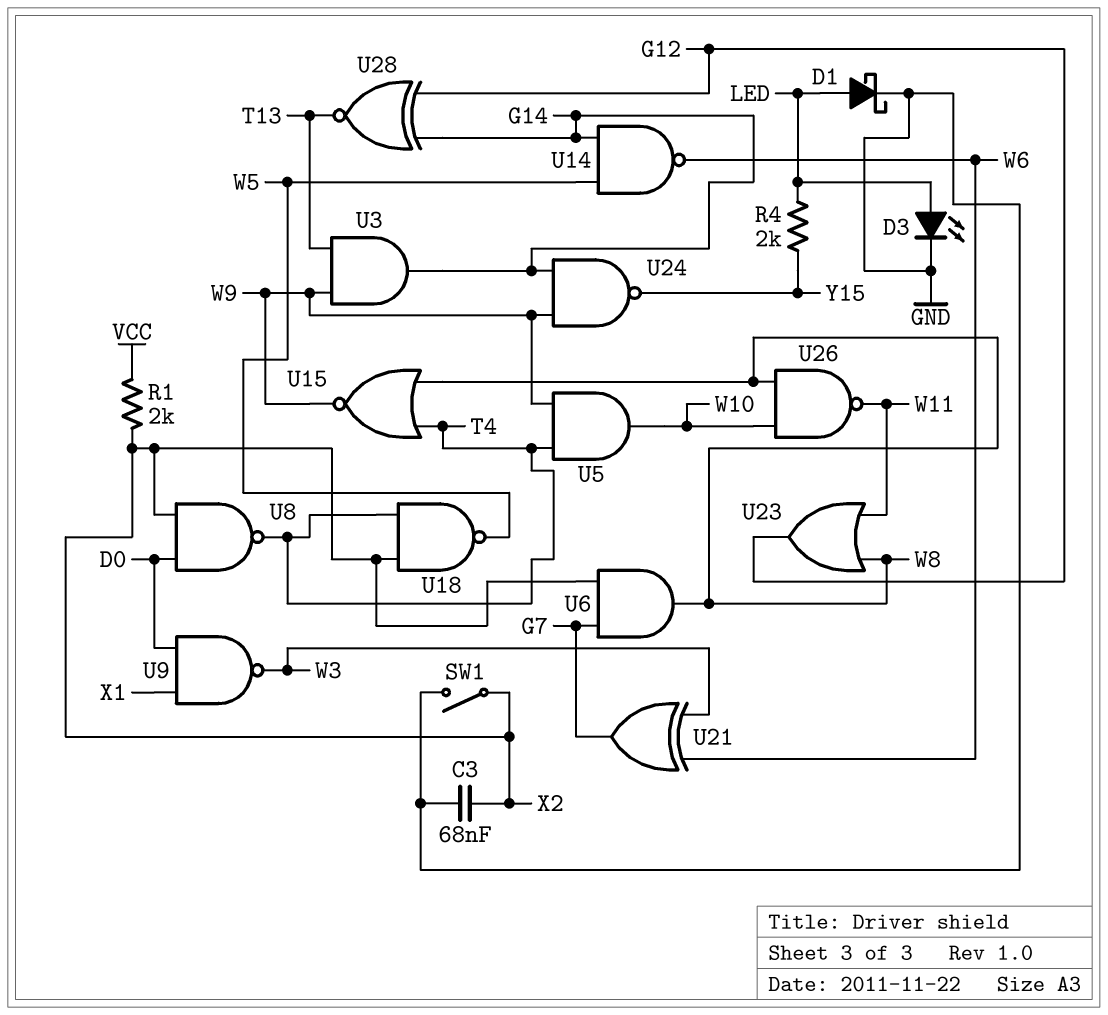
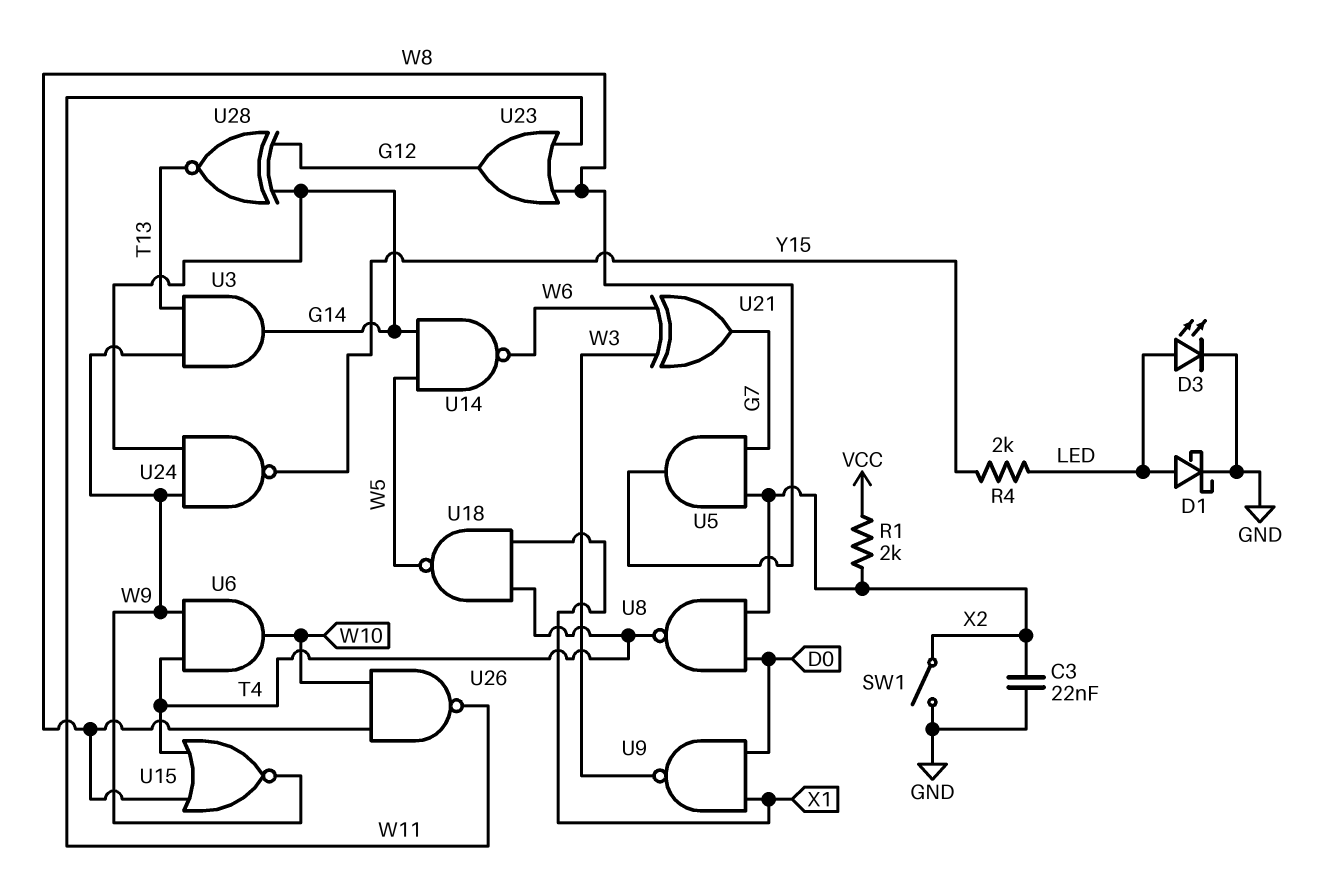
C3: 68nF (GND, X2) -> 22nF (GND, X2)
U5: AND (in T4, in W9, out W10) -> AND (in G7, in X2, out W8)
U6: AND (in G7, in X2, out W8) -> AND (in T4, in W9, out W10)
U18: NAND (in T4, in X2, out W5) -> NAND (in T4, in X1, out W5)

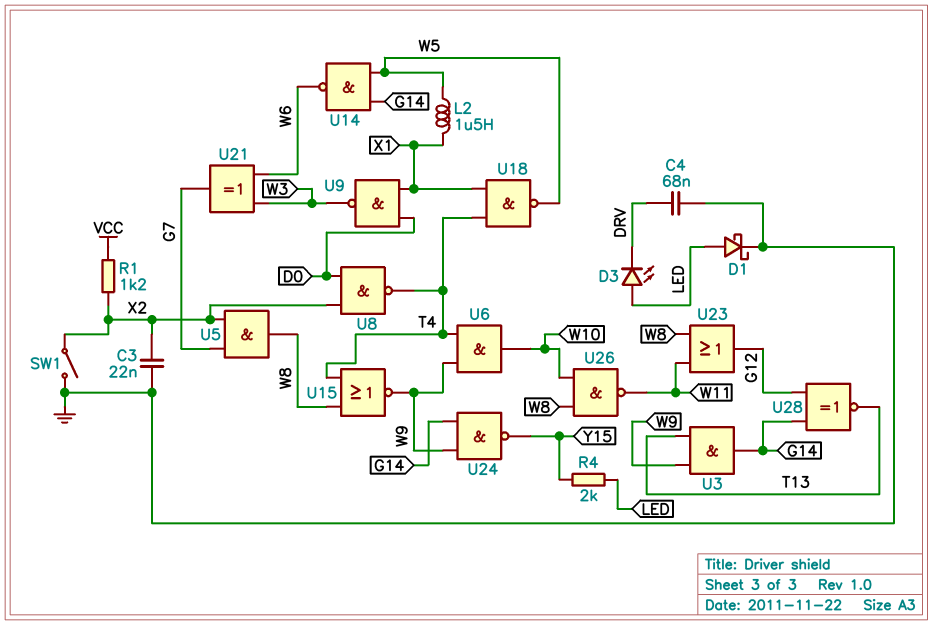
C4: none -> 68nF (DRV, GND)
D3: LED (A LED, K GND) -> LED (A LED, K DRV)
L2: none -> 1.5uH (W5, X1)
R1: 2k (VCC, X2) -> 1.2k (VCC, X2)

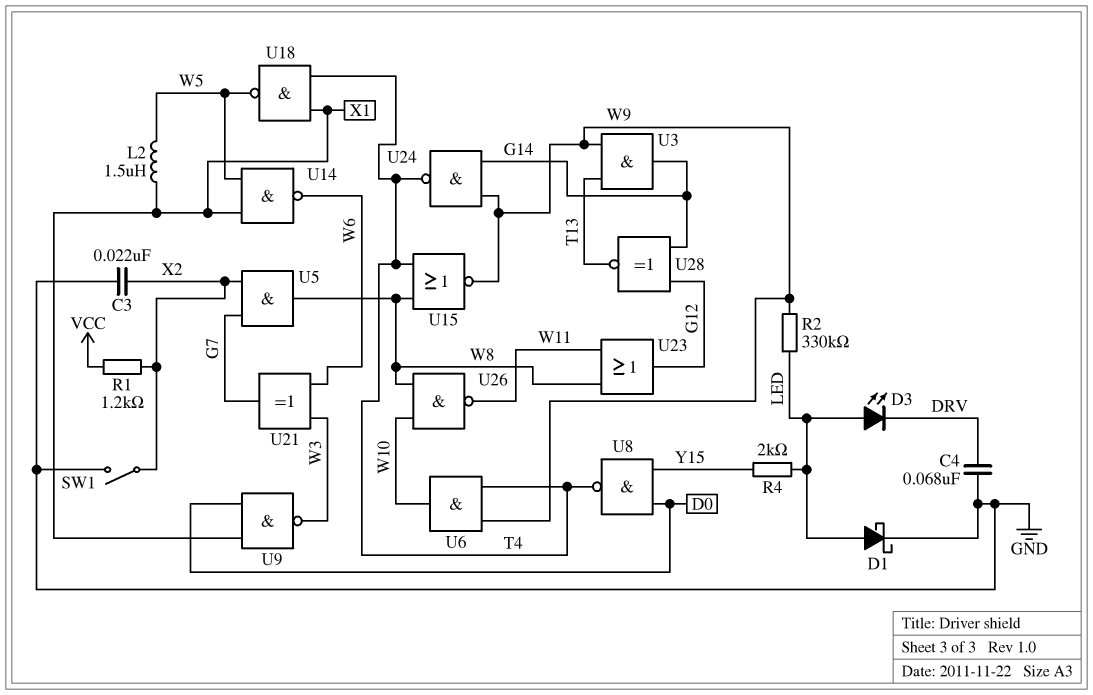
R2: none -> 330k (LED, W9)
U8: NAND (in D0, in X2, out T4) -> NAND (in D0, in Y15, out T4)
U14: NAND (in G14, in W5, out W6) -> NAND (in W5, in X1, out W6)
U24: NAND (in G14, in W9, out Y15) -> NAND (in G14, in W9, out T4)

